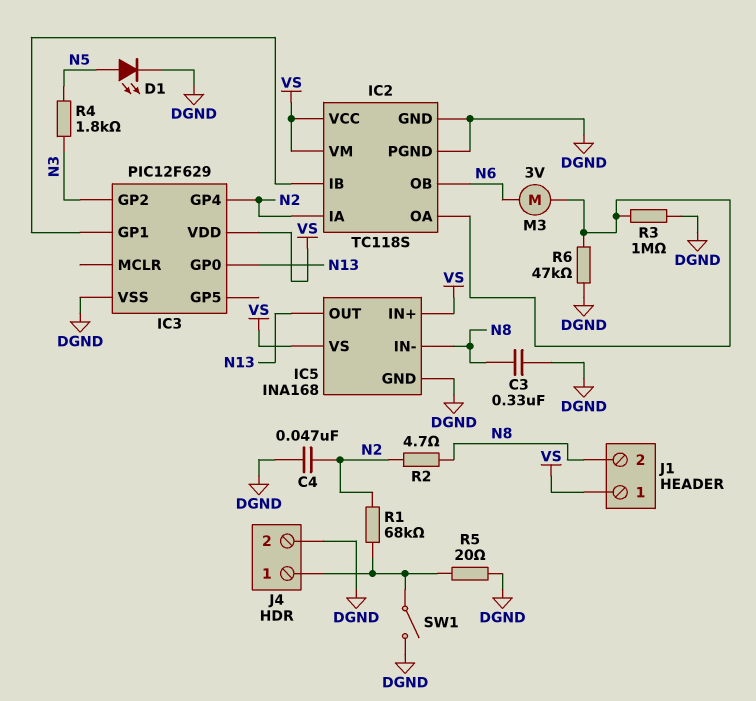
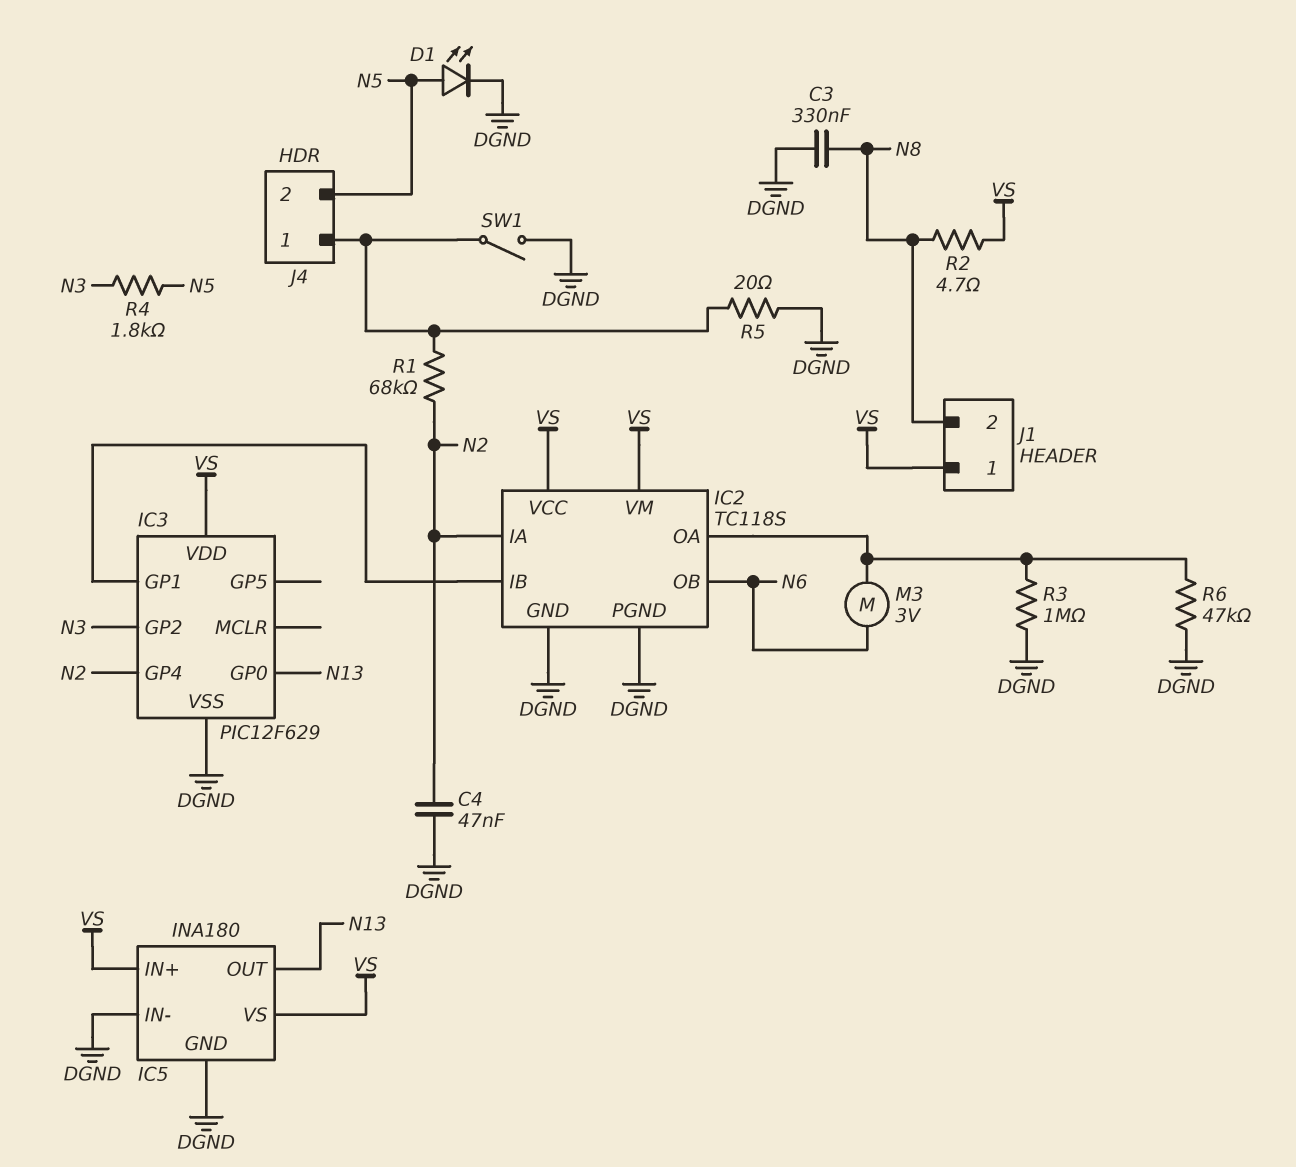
IC5: INA168 -> INA180
IC5 pin IN-: N8 -> DGND
J4 pin 2: DGND -> N5
R2: 4.7 (N2, N8) -> 4.7 (N8, VS)

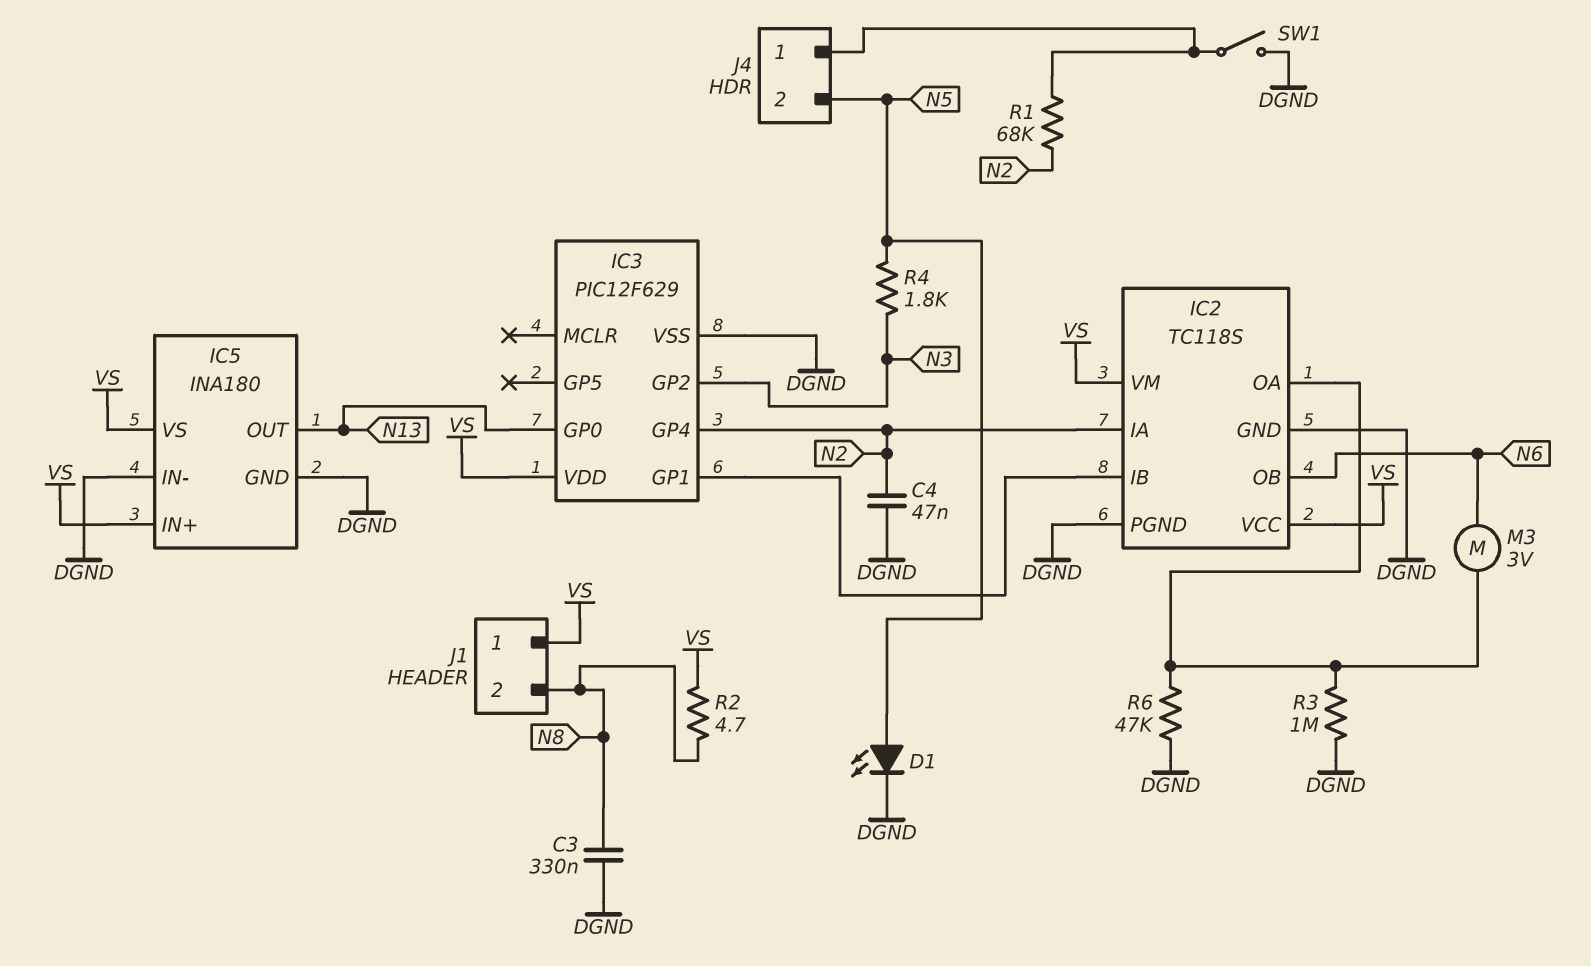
R5: 20 (DGND, J4/1) -> none

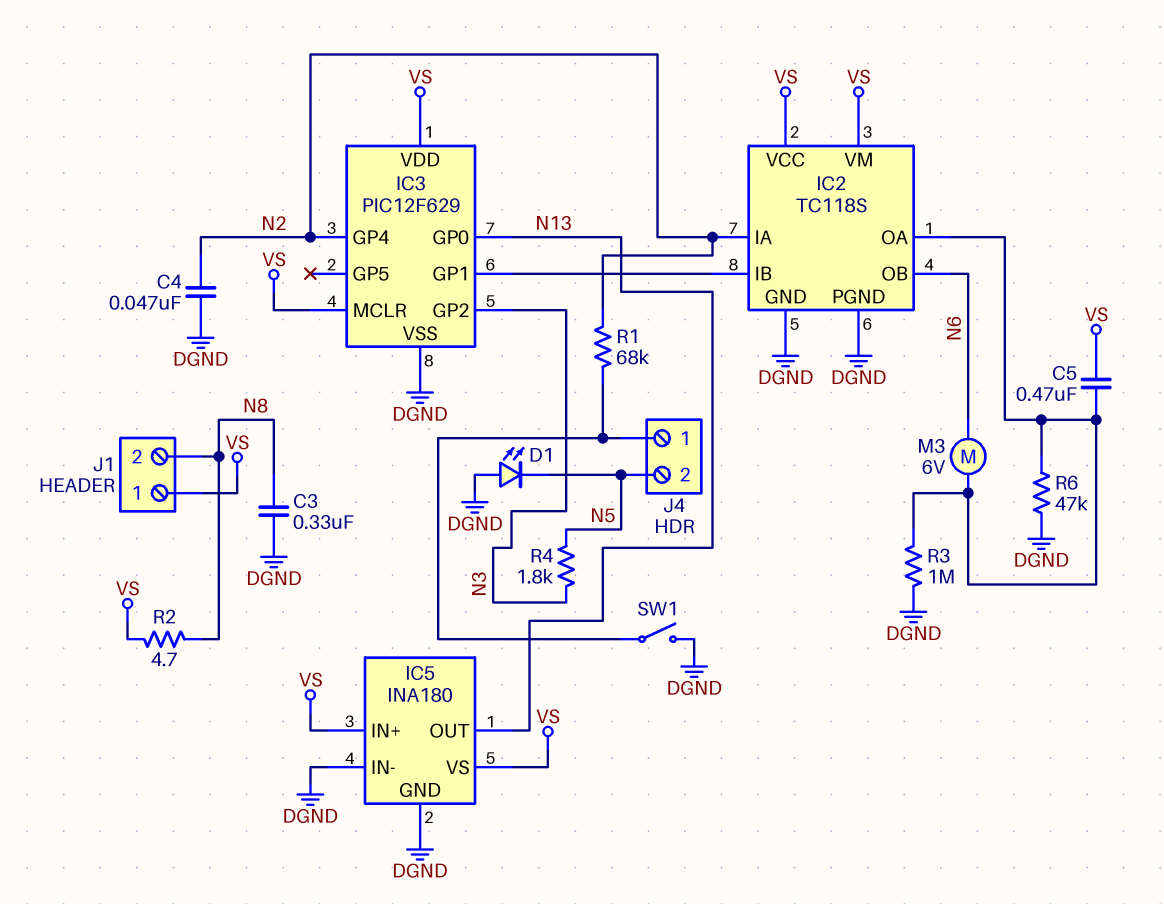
C5: none -> 470nF (IC2/OA, VS)
D1: LED (A N5, K DGND) -> LED (A DGND, K N5)
IC3 pin MCLR: none -> VS
M3: motor 3V (IC2/OA, N6) -> motor 6V (IC2/OA, N6)

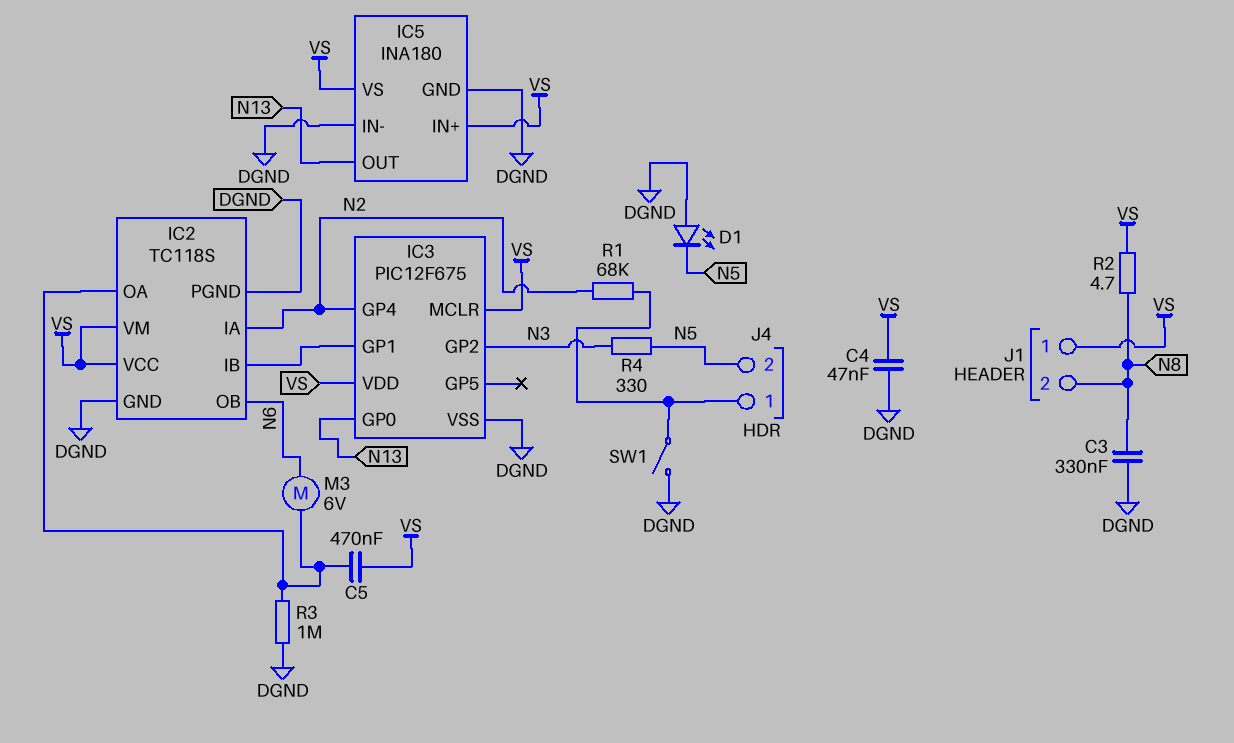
C4: 47nF (DGND, N2) -> 47nF (DGND, VS)
IC3: PIC12F629 -> PIC12F675
R4: 1.8k (N3, N5) -> 330 (N3, N5)
R6: 47k (DGND, IC2/OA) -> none

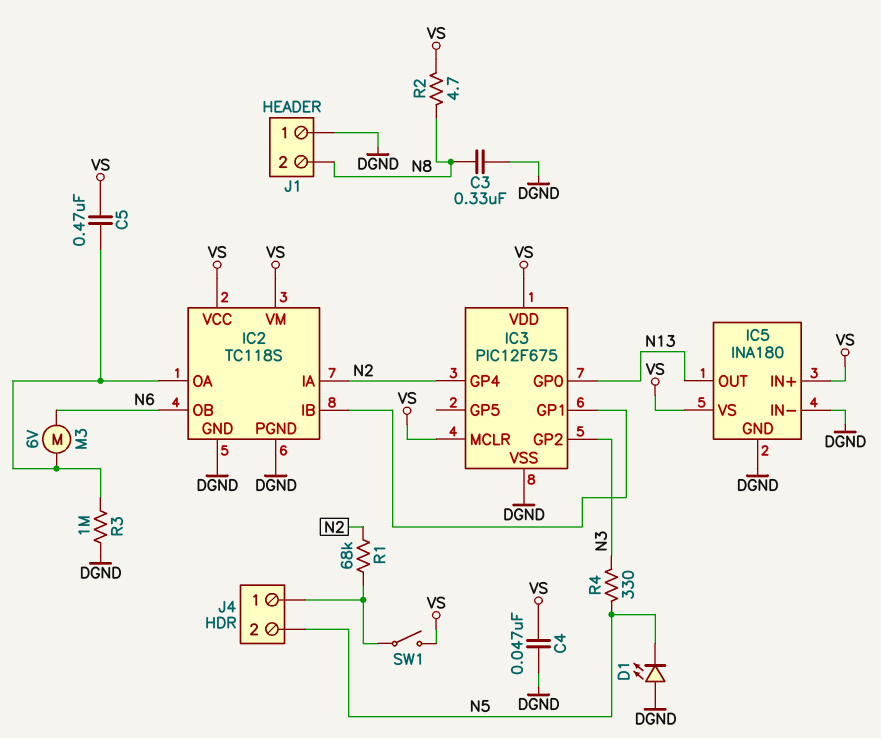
J1 pin 1: VS -> DGND
SW1: switch (DGND, J4/1) -> switch (J4/1, VS)

